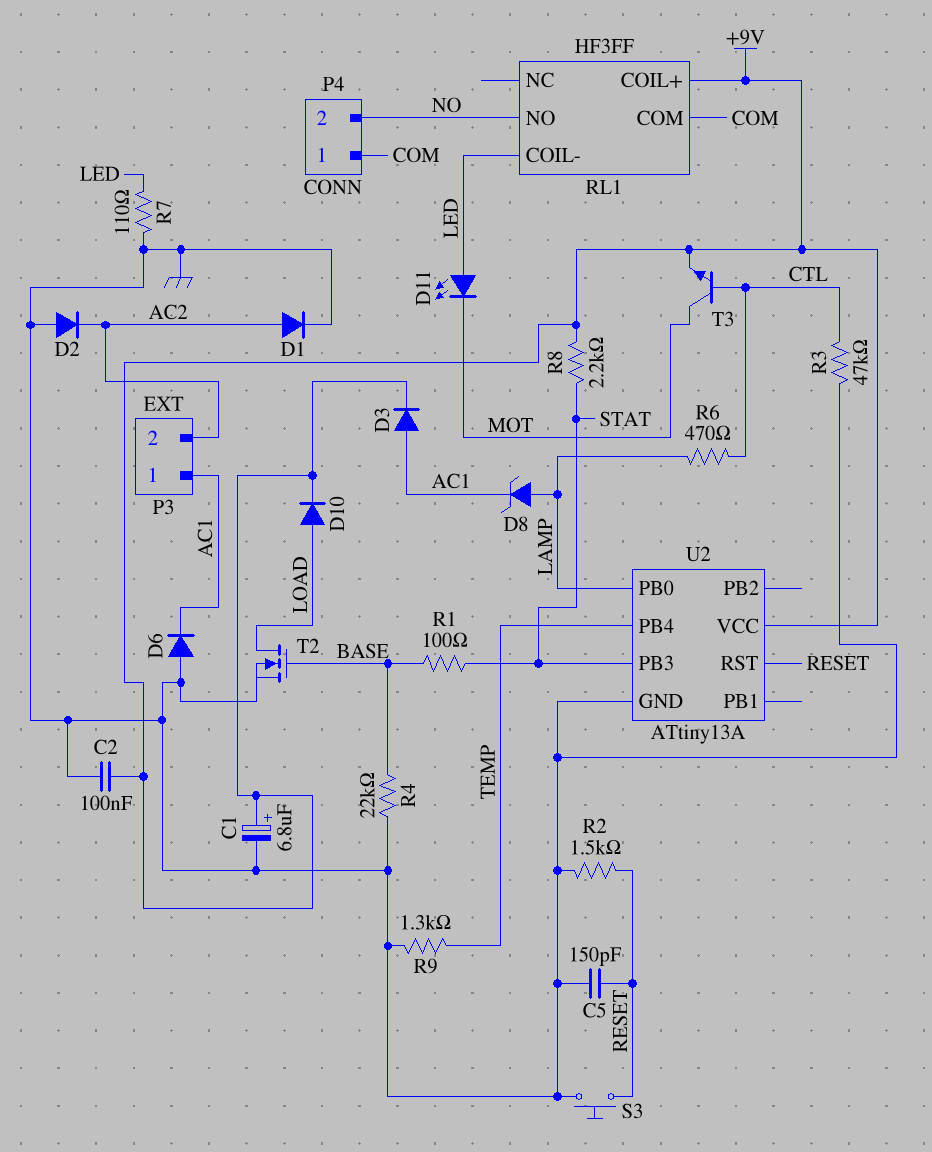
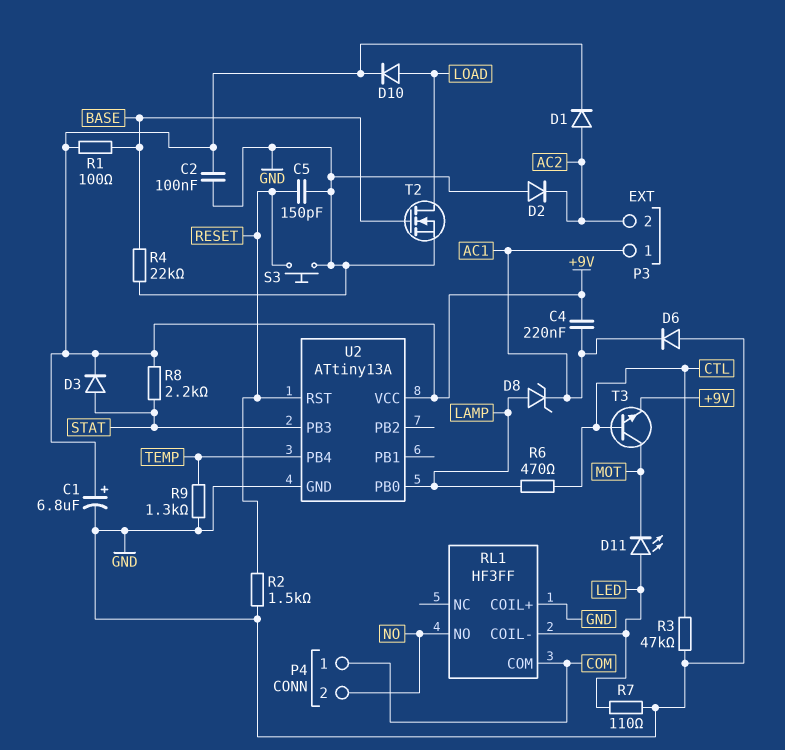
C4: none -> 220nF (+9V, AC1)
D1: diode (A AC2, K GND) -> diode (A AC2, K +9V)
D3: diode (A AC1, K +9V) -> diode (A STAT, K +9V)
R1: 100 (BASE, STAT) -> 100 (+9V, BASE)
RL1 pin COIL+: +9V -> GND

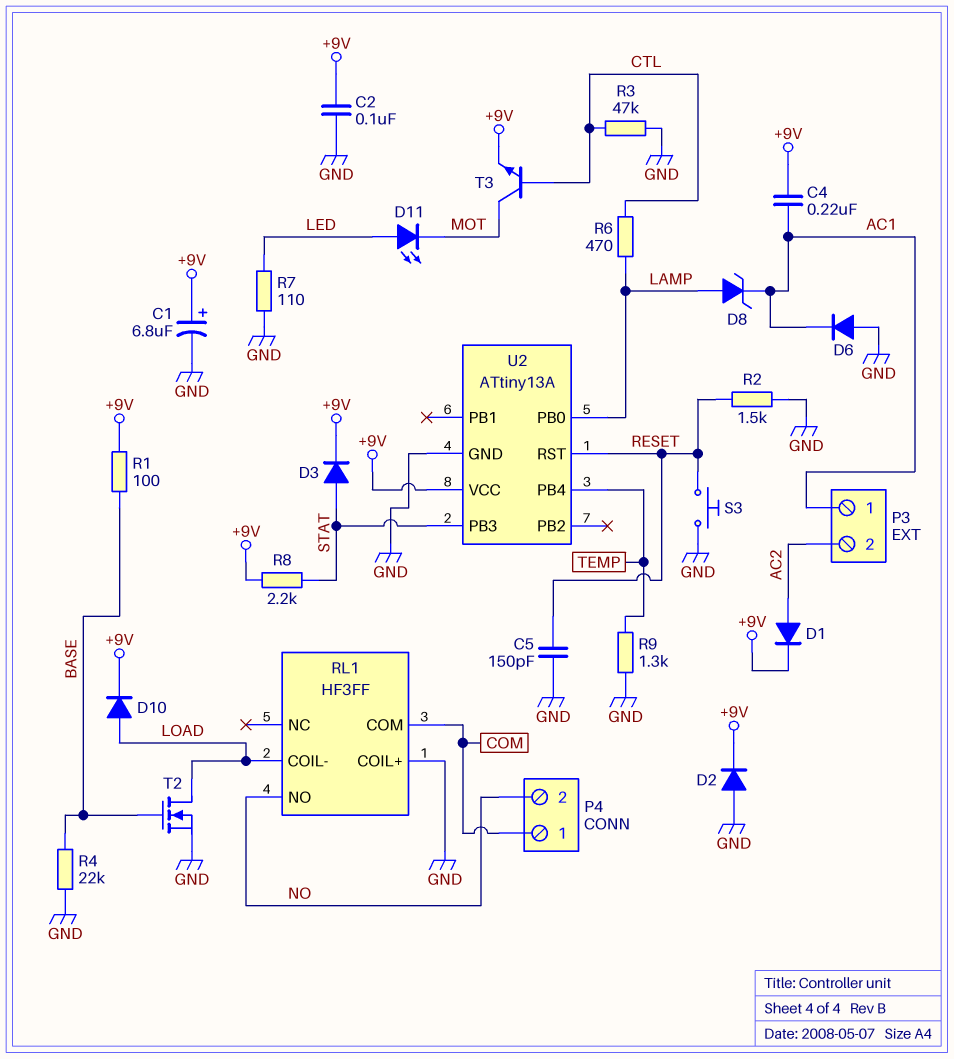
D2: diode (A GND, K AC2) -> diode (A GND, K +9V)
RL1 pin COIL-: LED -> LOAD

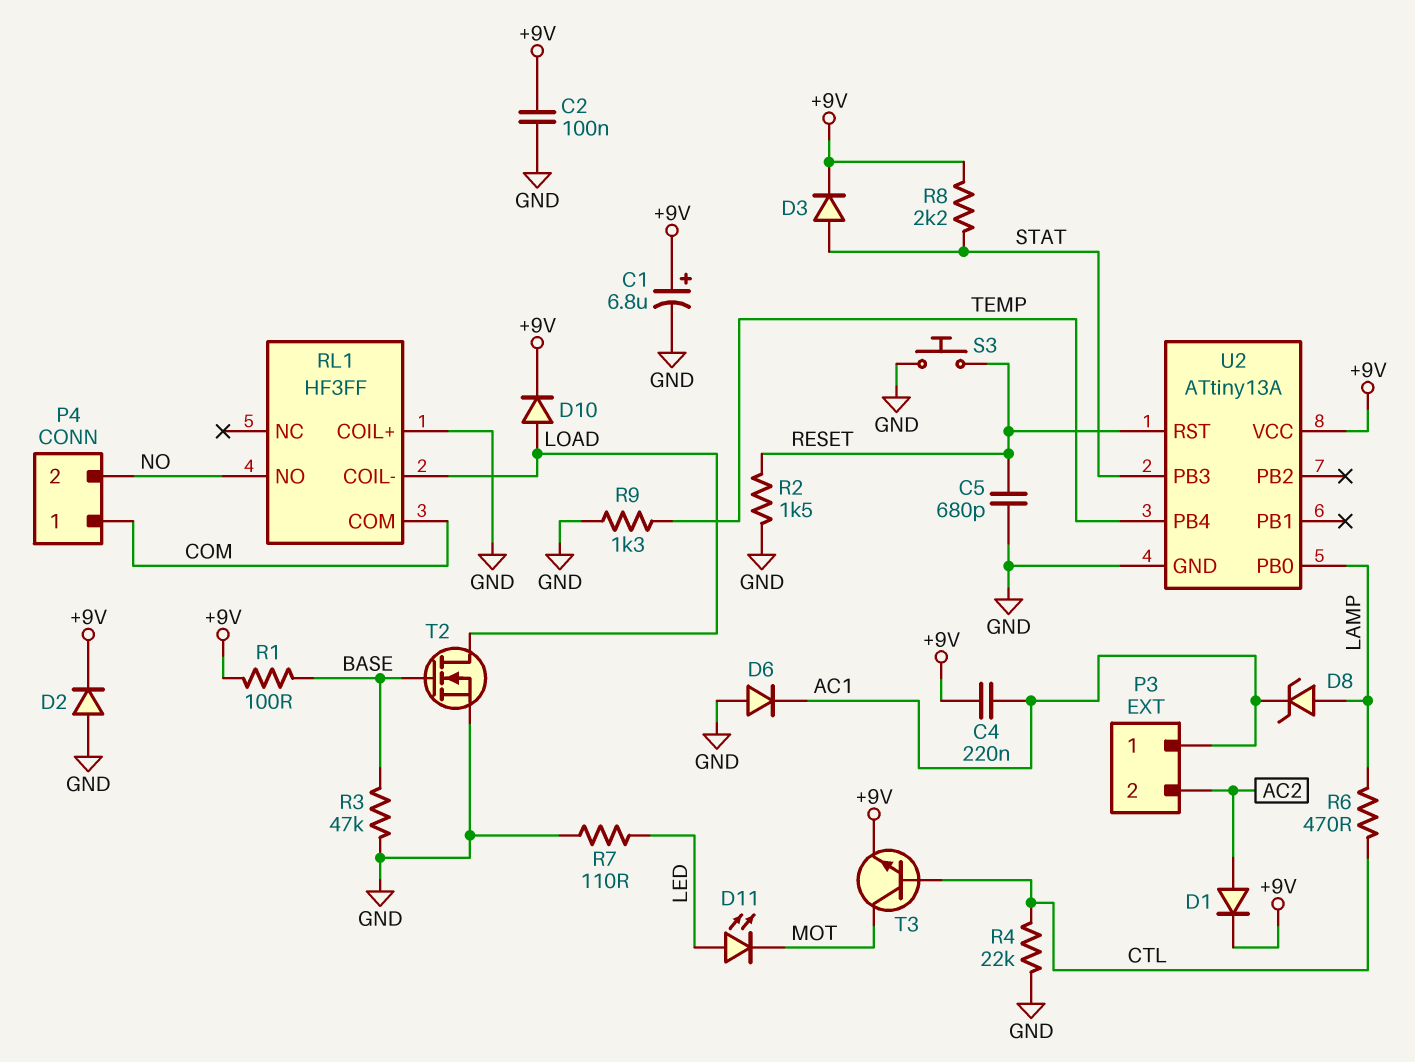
C5: 150pF (GND, RESET) -> 680pF (GND, RESET)
R3: 47k (CTL, GND) -> 47k (BASE, GND)
R4: 22k (BASE, GND) -> 22k (CTL, GND)

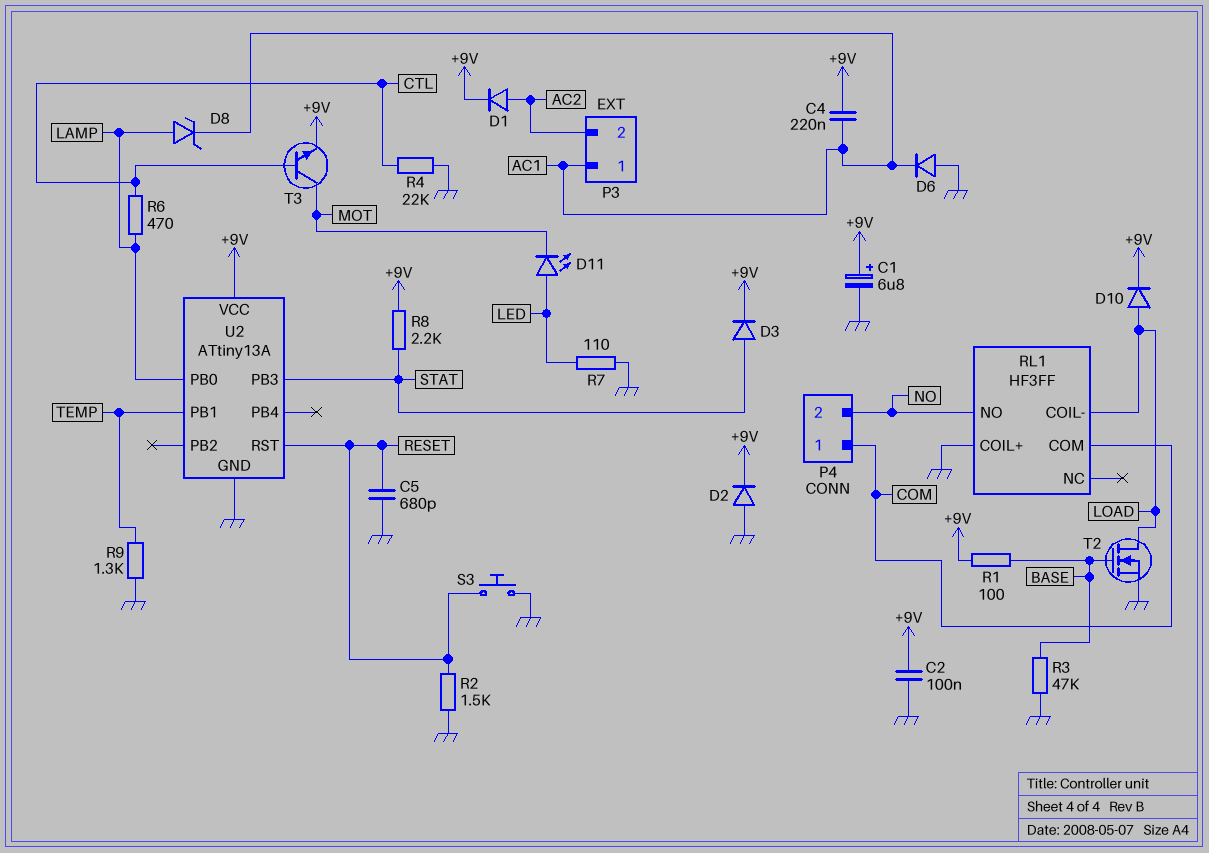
U2 pin PB1: none -> TEMP
U2 pin PB4: TEMP -> none

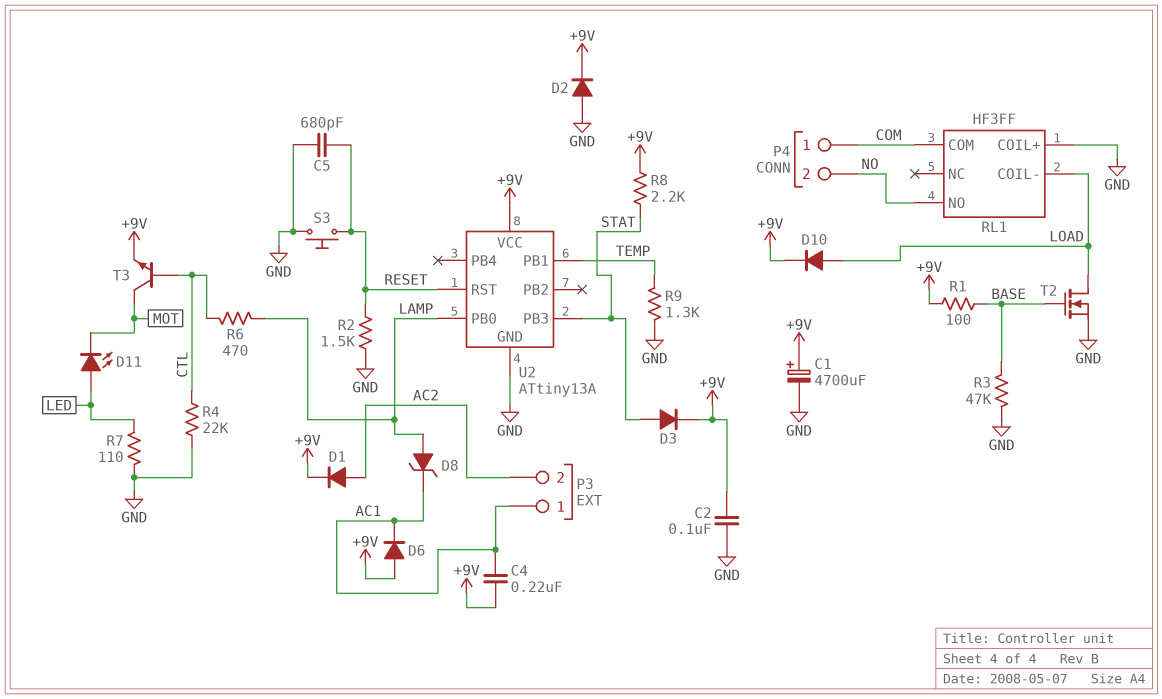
C1: 6.8uF (plus +9V, minus GND) -> 4700uF (plus +9V, minus GND)
D6: diode (A GND, K AC1) -> diode (A +9V, K AC1)

